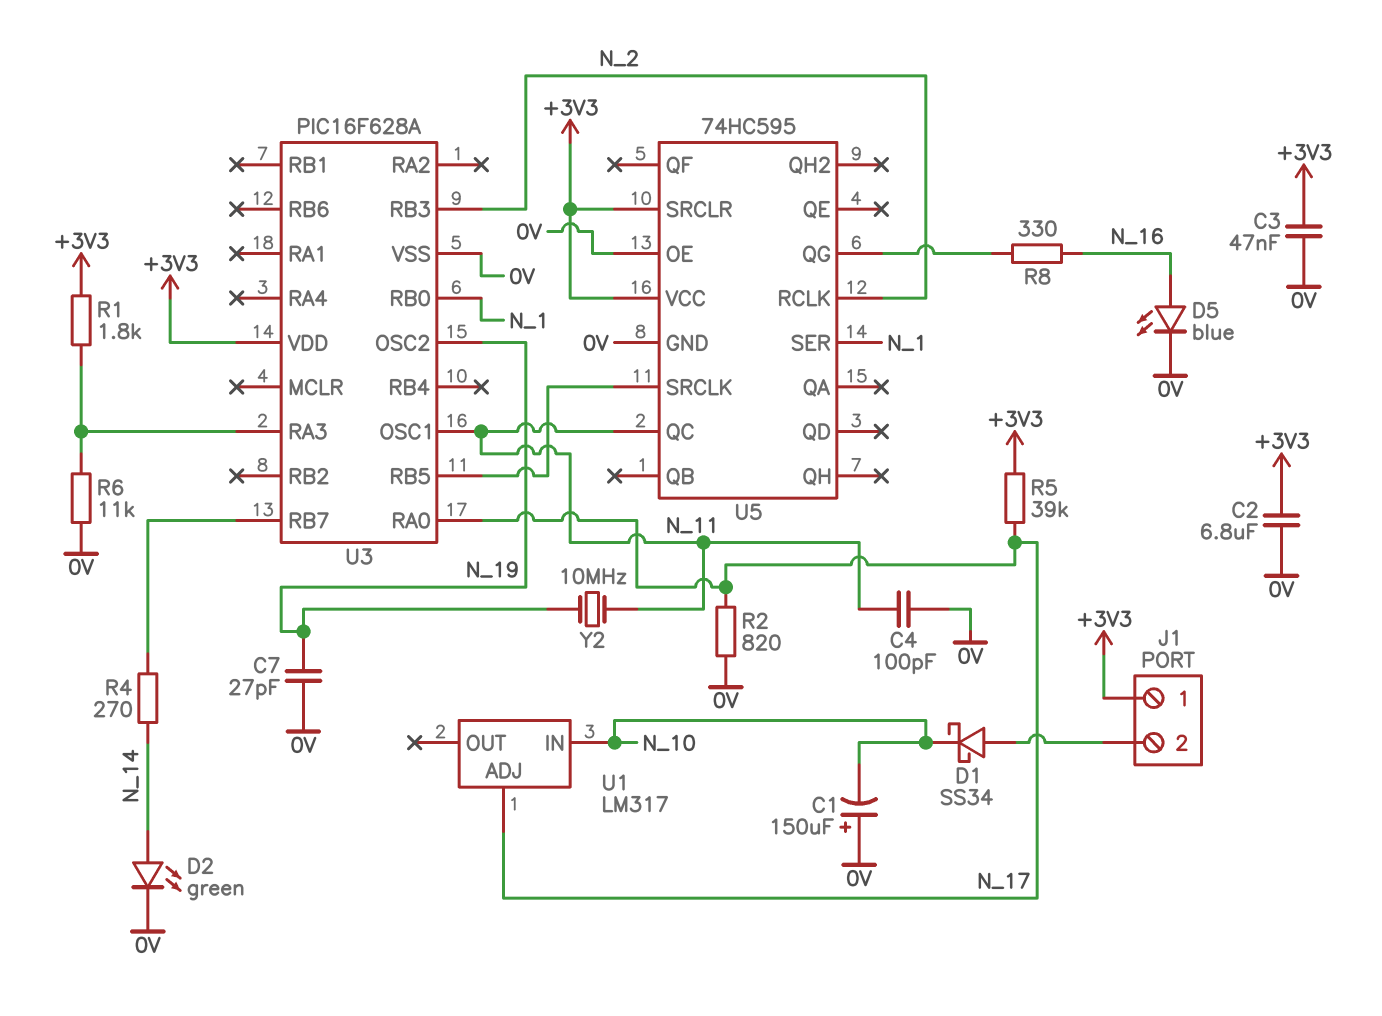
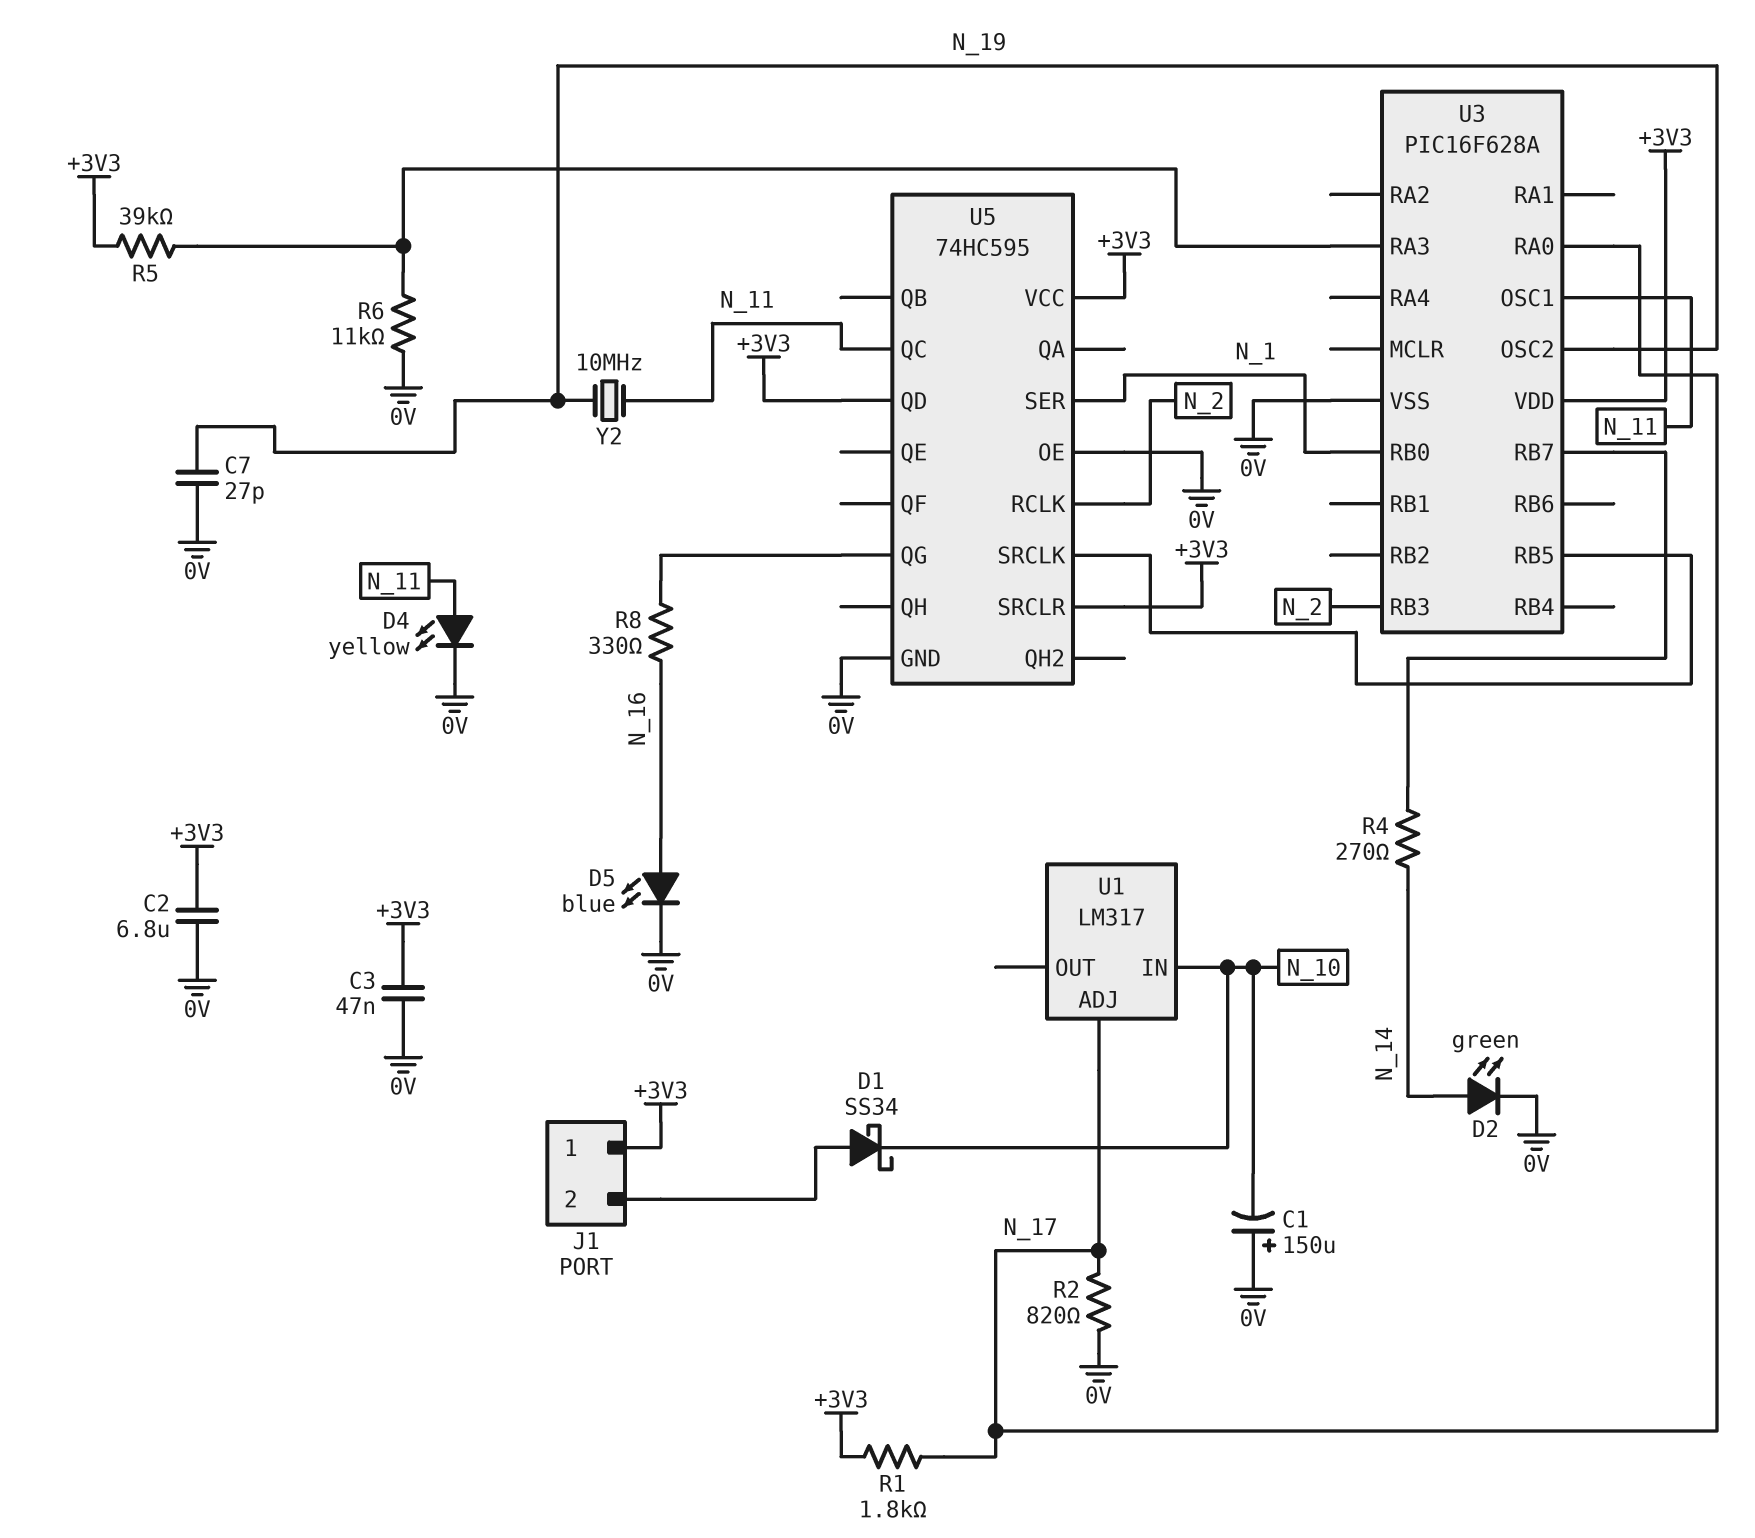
C4: 100pF (0V, N_11) -> none
D4: none -> LED yellow (A N_11, K 0V)
R1: 1.8k (+3V3, U3/RA3) -> 1.8k (+3V3, N_17)
R5: 39k (+3V3, N_17) -> 39k (+3V3, U3/RA3)
U5 pin QD: none -> +3V3

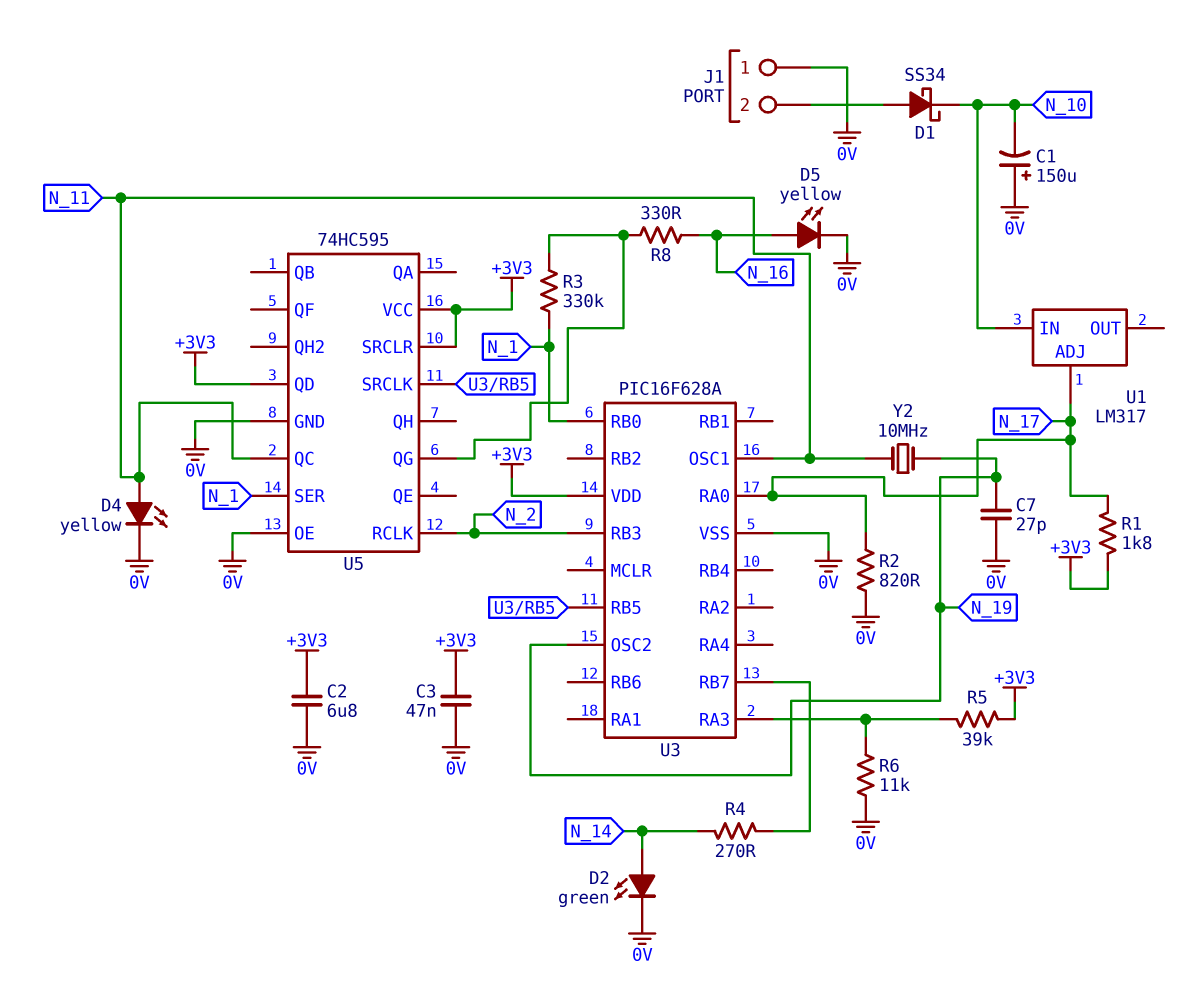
D5: LED blue (A N_16, K 0V) -> LED yellow (A N_16, K 0V)
J1 pin 1: +3V3 -> 0V
R3: none -> 330k (N_1, U5/QG)

